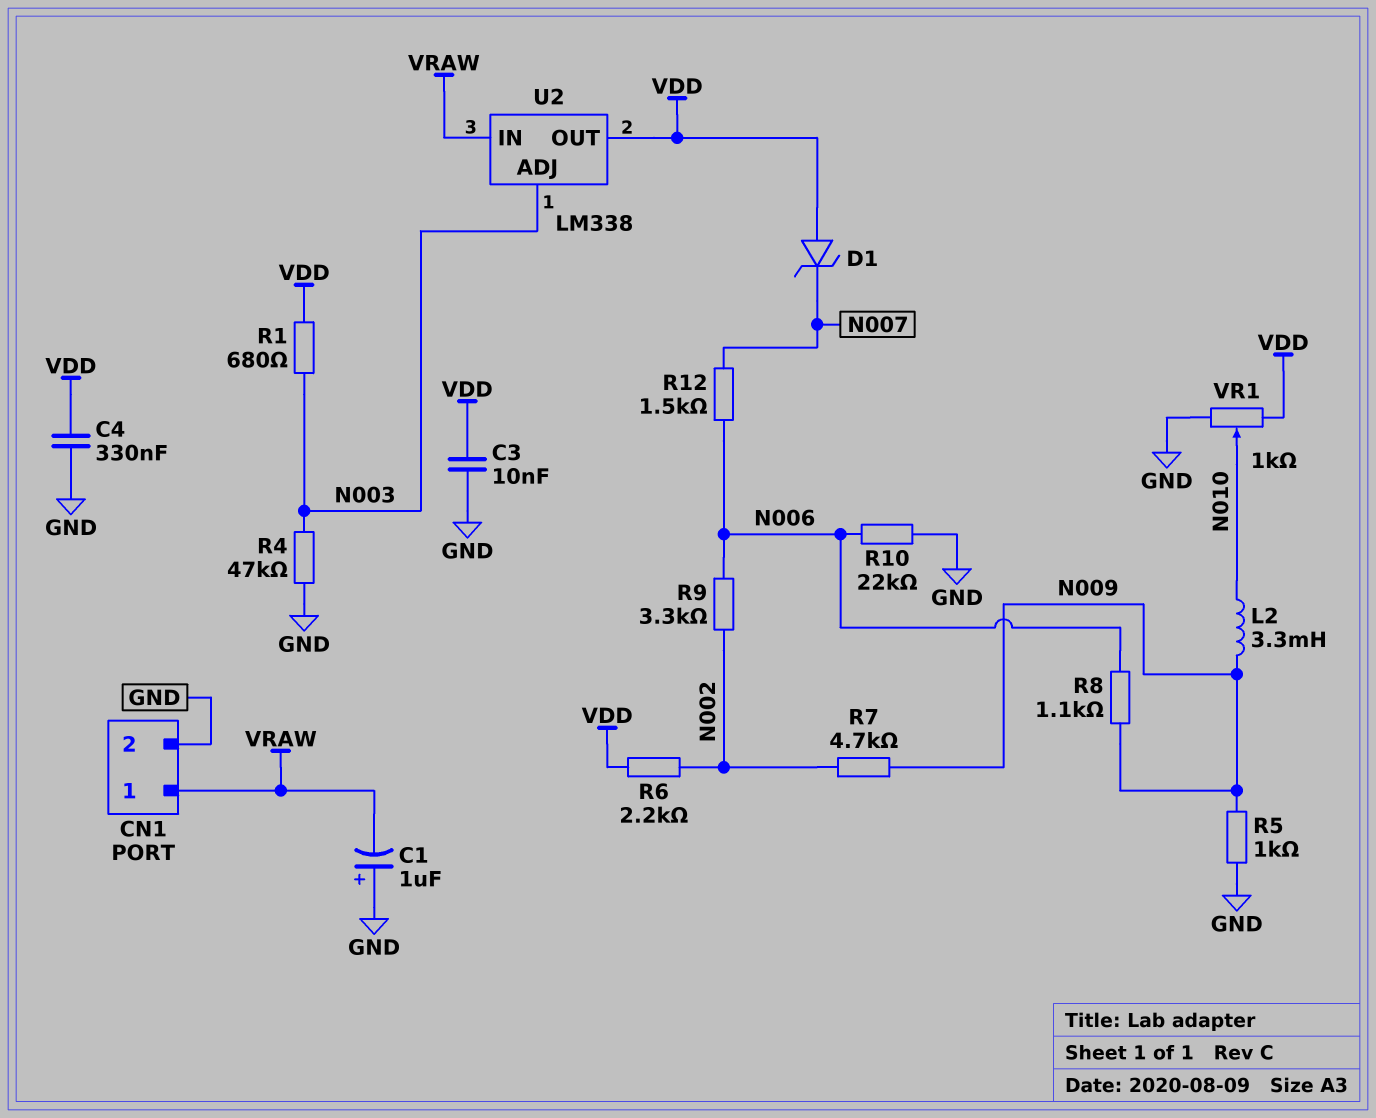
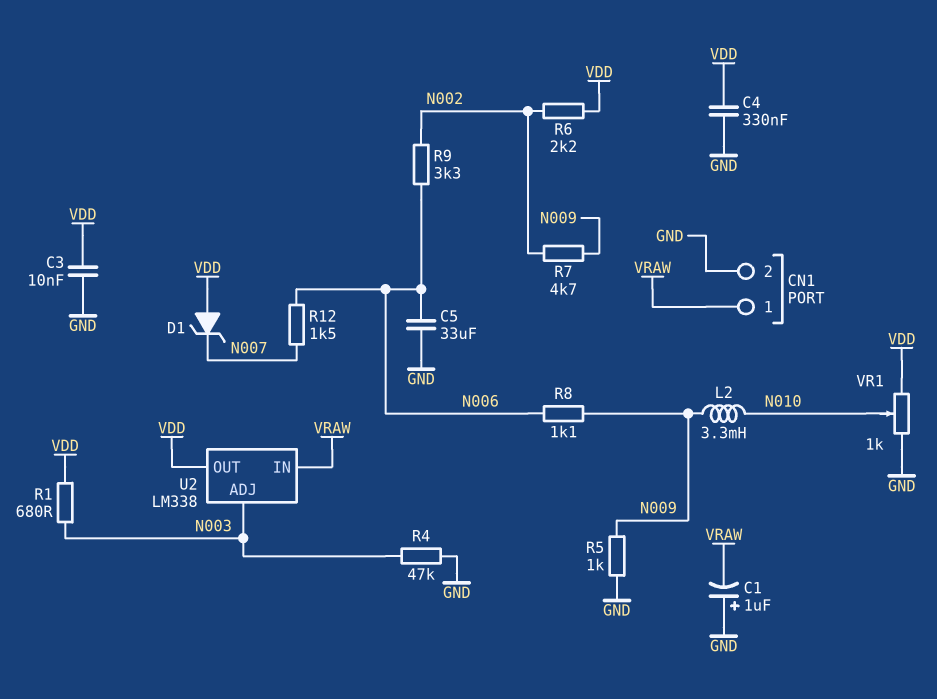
C5: none -> 33uF (GND, N006)
R10: 22k (GND, N006) -> none

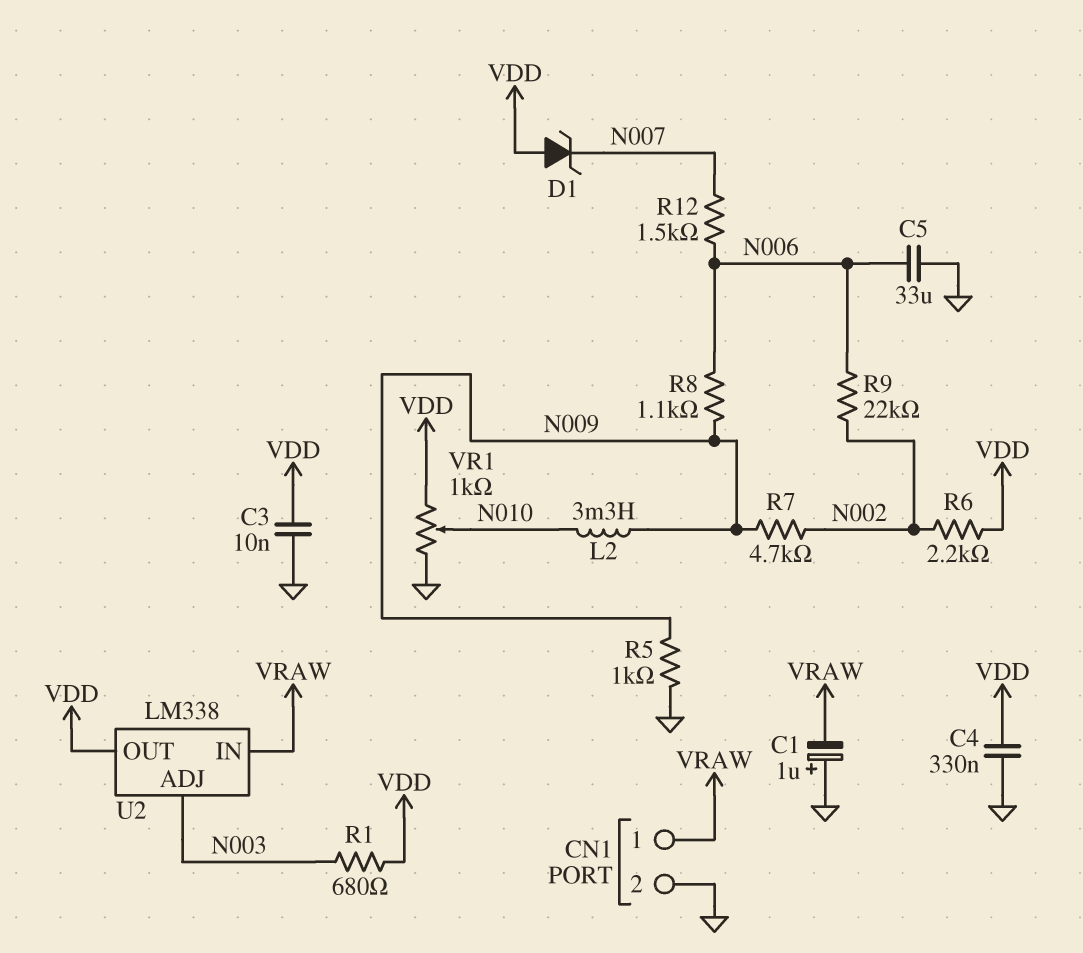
R4: 47k (GND, N003) -> none
R9: 3.3k (N002, N006) -> 22k (N002, N006)

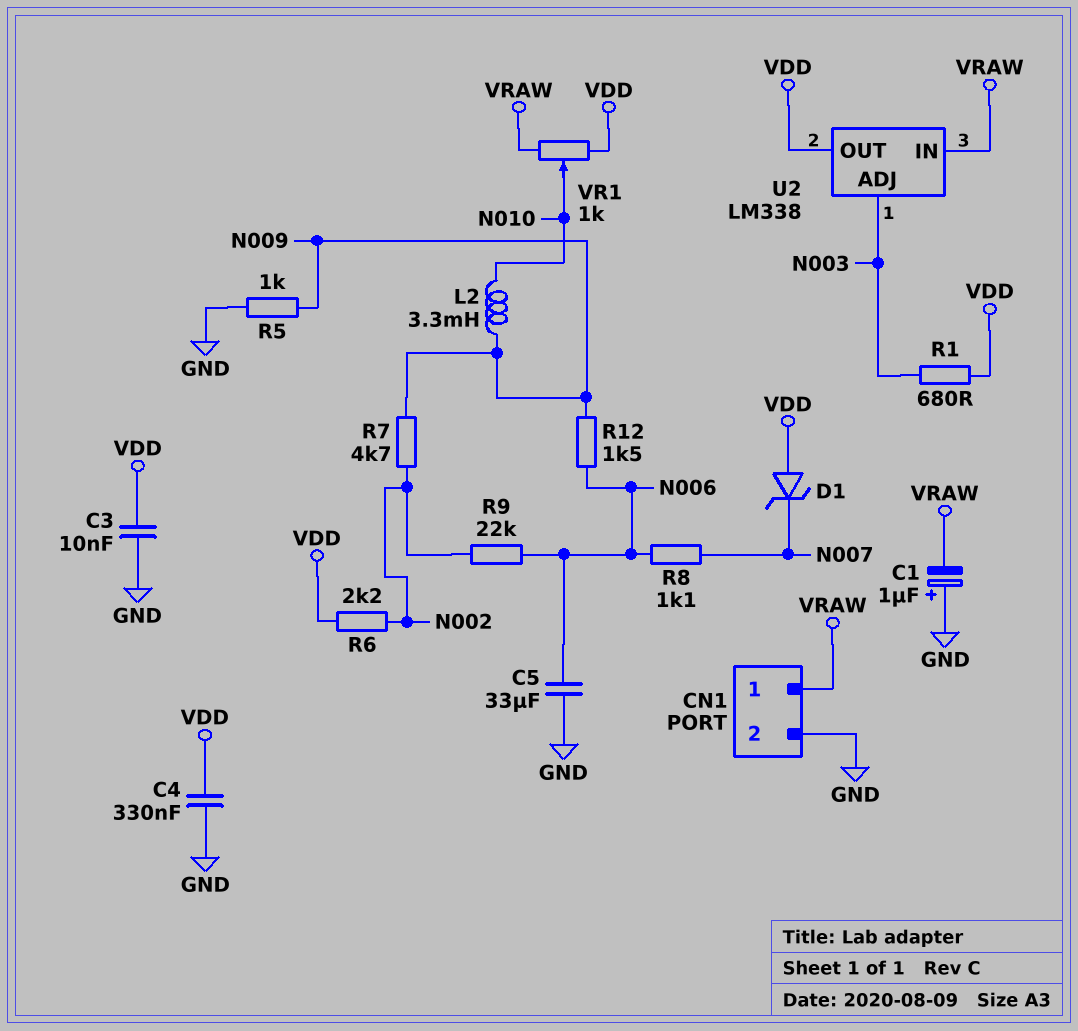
R8: 1.1k (N006, N009) -> 1.1k (N006, N007)
R12: 1.5k (N006, N007) -> 1.5k (N006, N009)
VR1: 1k (GND, VDD, wiper N010) -> 1k (VDD, VRAW, wiper N010)

